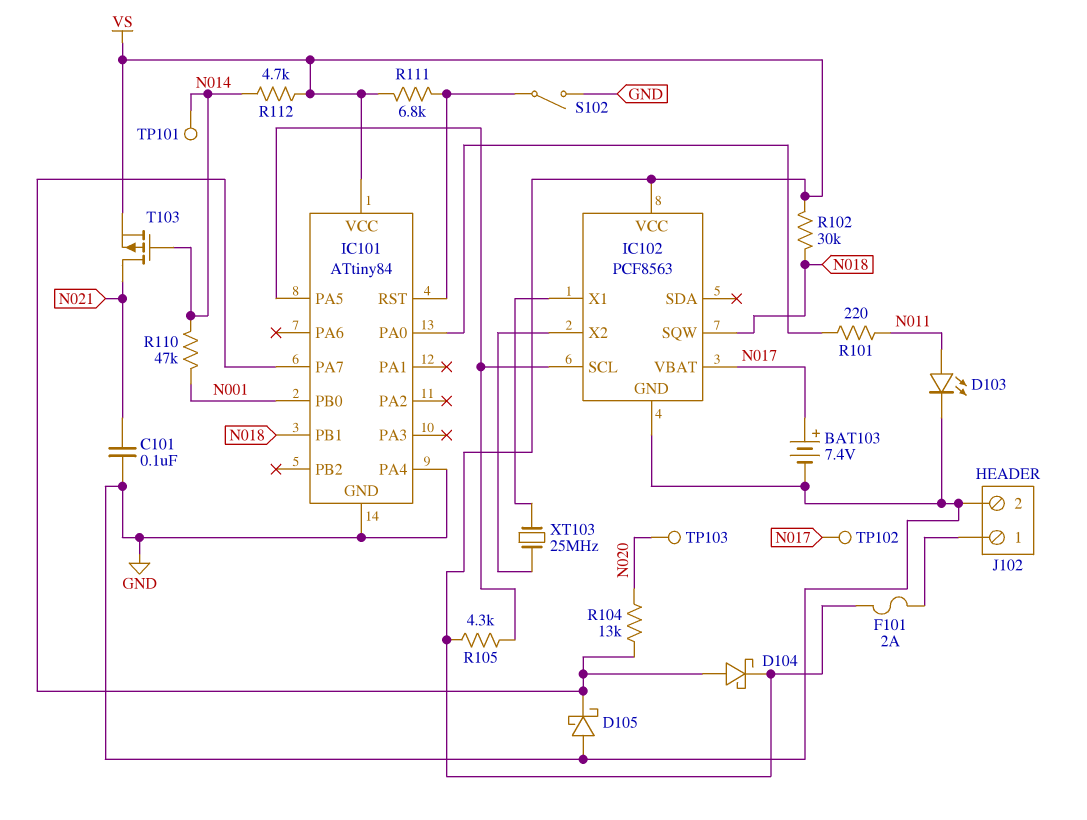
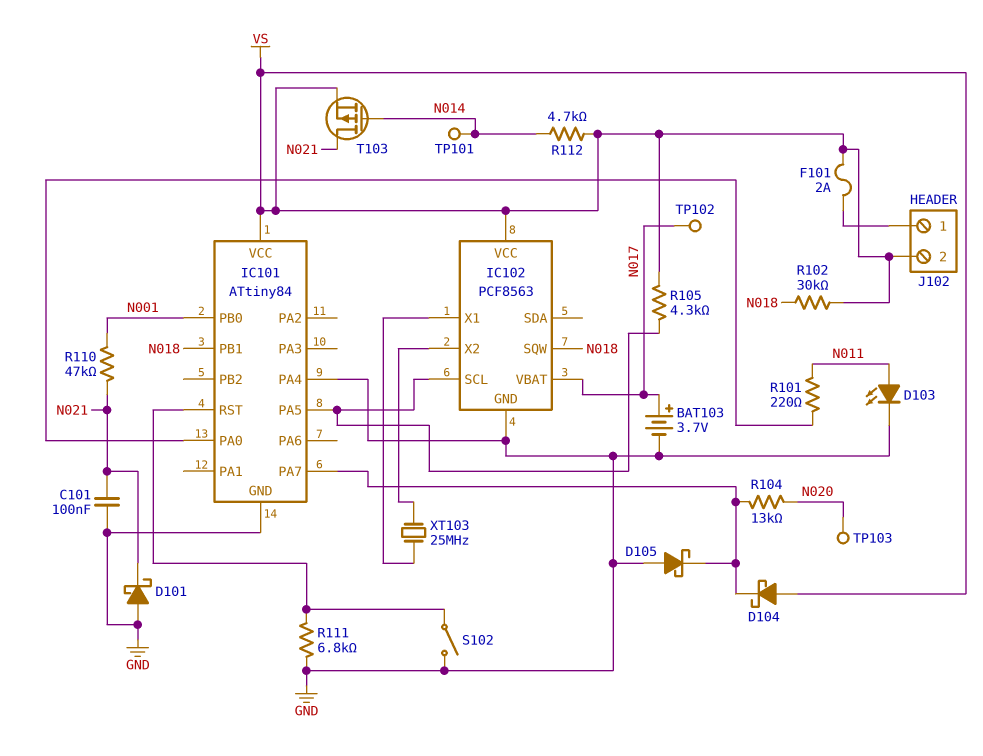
BAT103: 7.4V (plus N017, minus GND) -> 3.7V (plus N017, minus GND)
D101: none -> schottky (A GND, K N021)
D104: schottky (A IC101/PA7, K VS) -> schottky (A VS, K IC101/PA7)
J102 pin 2: GND -> VS
R110: 47k (N001, N014) -> 47k (N001, N021)
R111: 6.8k (IC101/RST, VS) -> 6.8k (GND, IC101/RST)

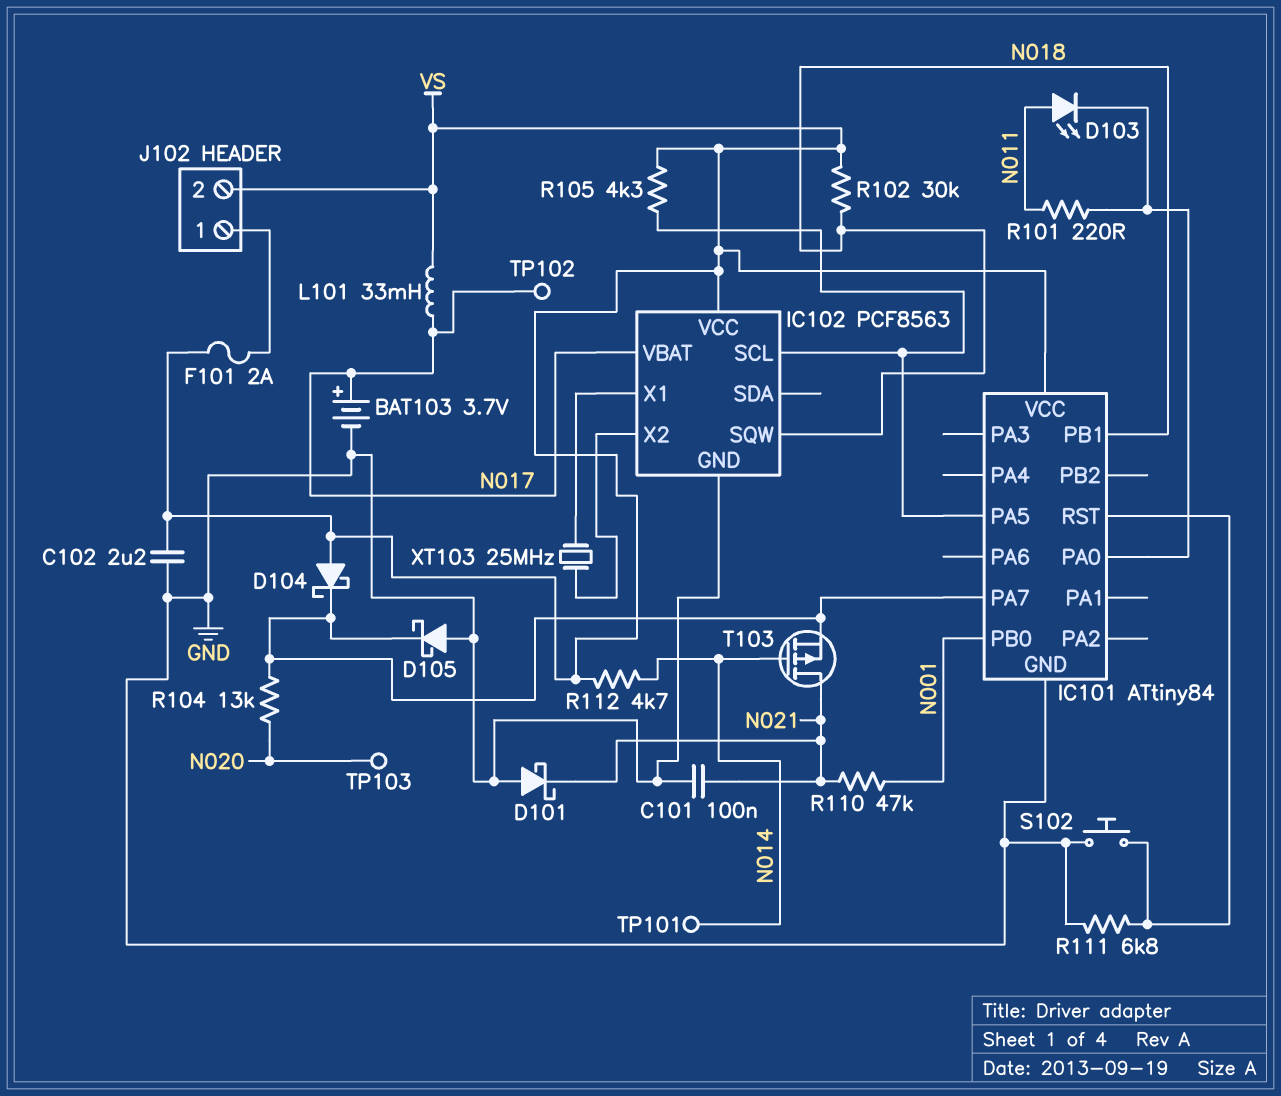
C102: none -> 2.2uF (GND, VS)
D103: LED (A N011, K GND) -> LED (A N011, K IC101/PA0)
IC101 pin PA4: GND -> none
L101: none -> 33mH (N017, VS)
S102: switch (GND, IC101/RST) -> button (GND, IC101/RST)
T103: PMOS (G N014, D N021, S VS) -> PMOS (G N014, D N021, S IC101/PA7)

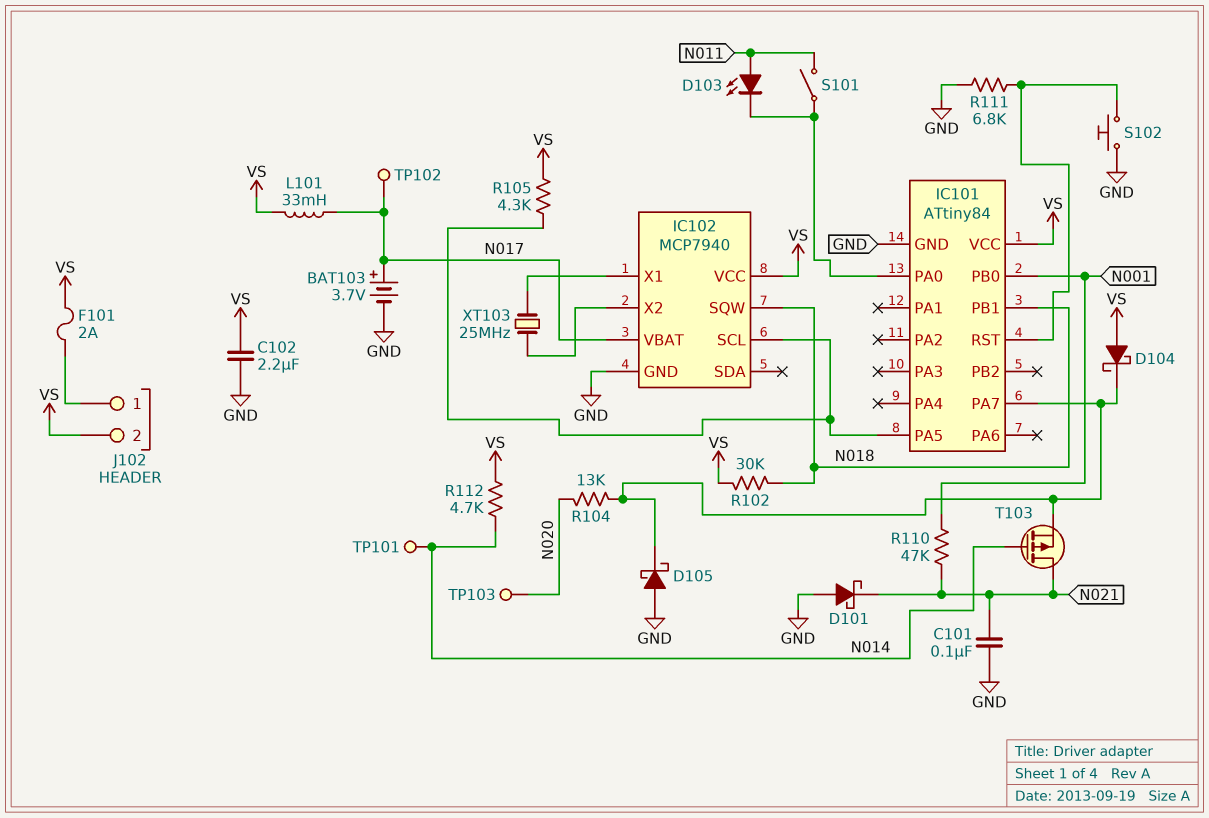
IC102: PCF8563 -> MCP7940
R101: 220 (IC101/PA0, N011) -> none
S101: none -> switch (IC101/PA0, N011)

